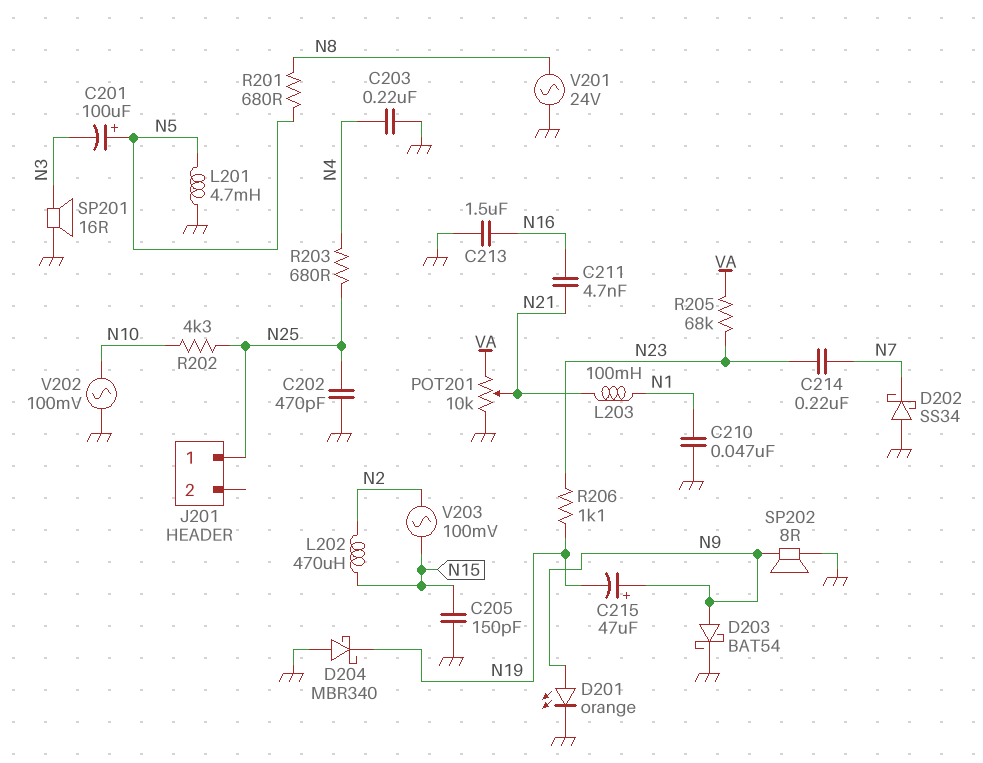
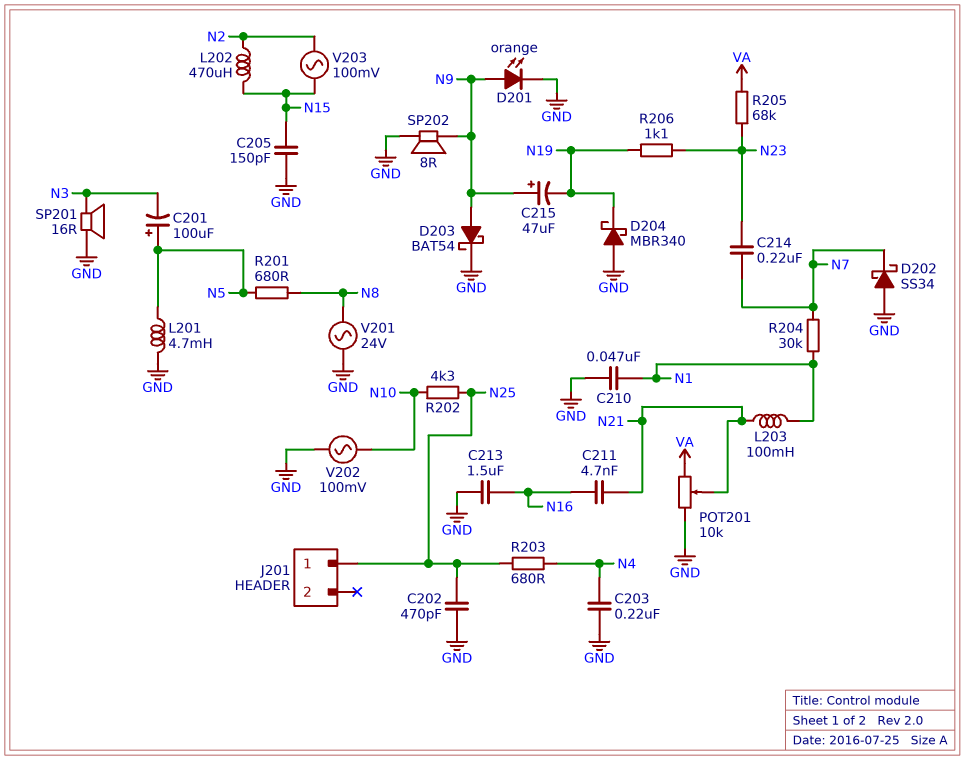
R204: none -> 30k (N1, N7)

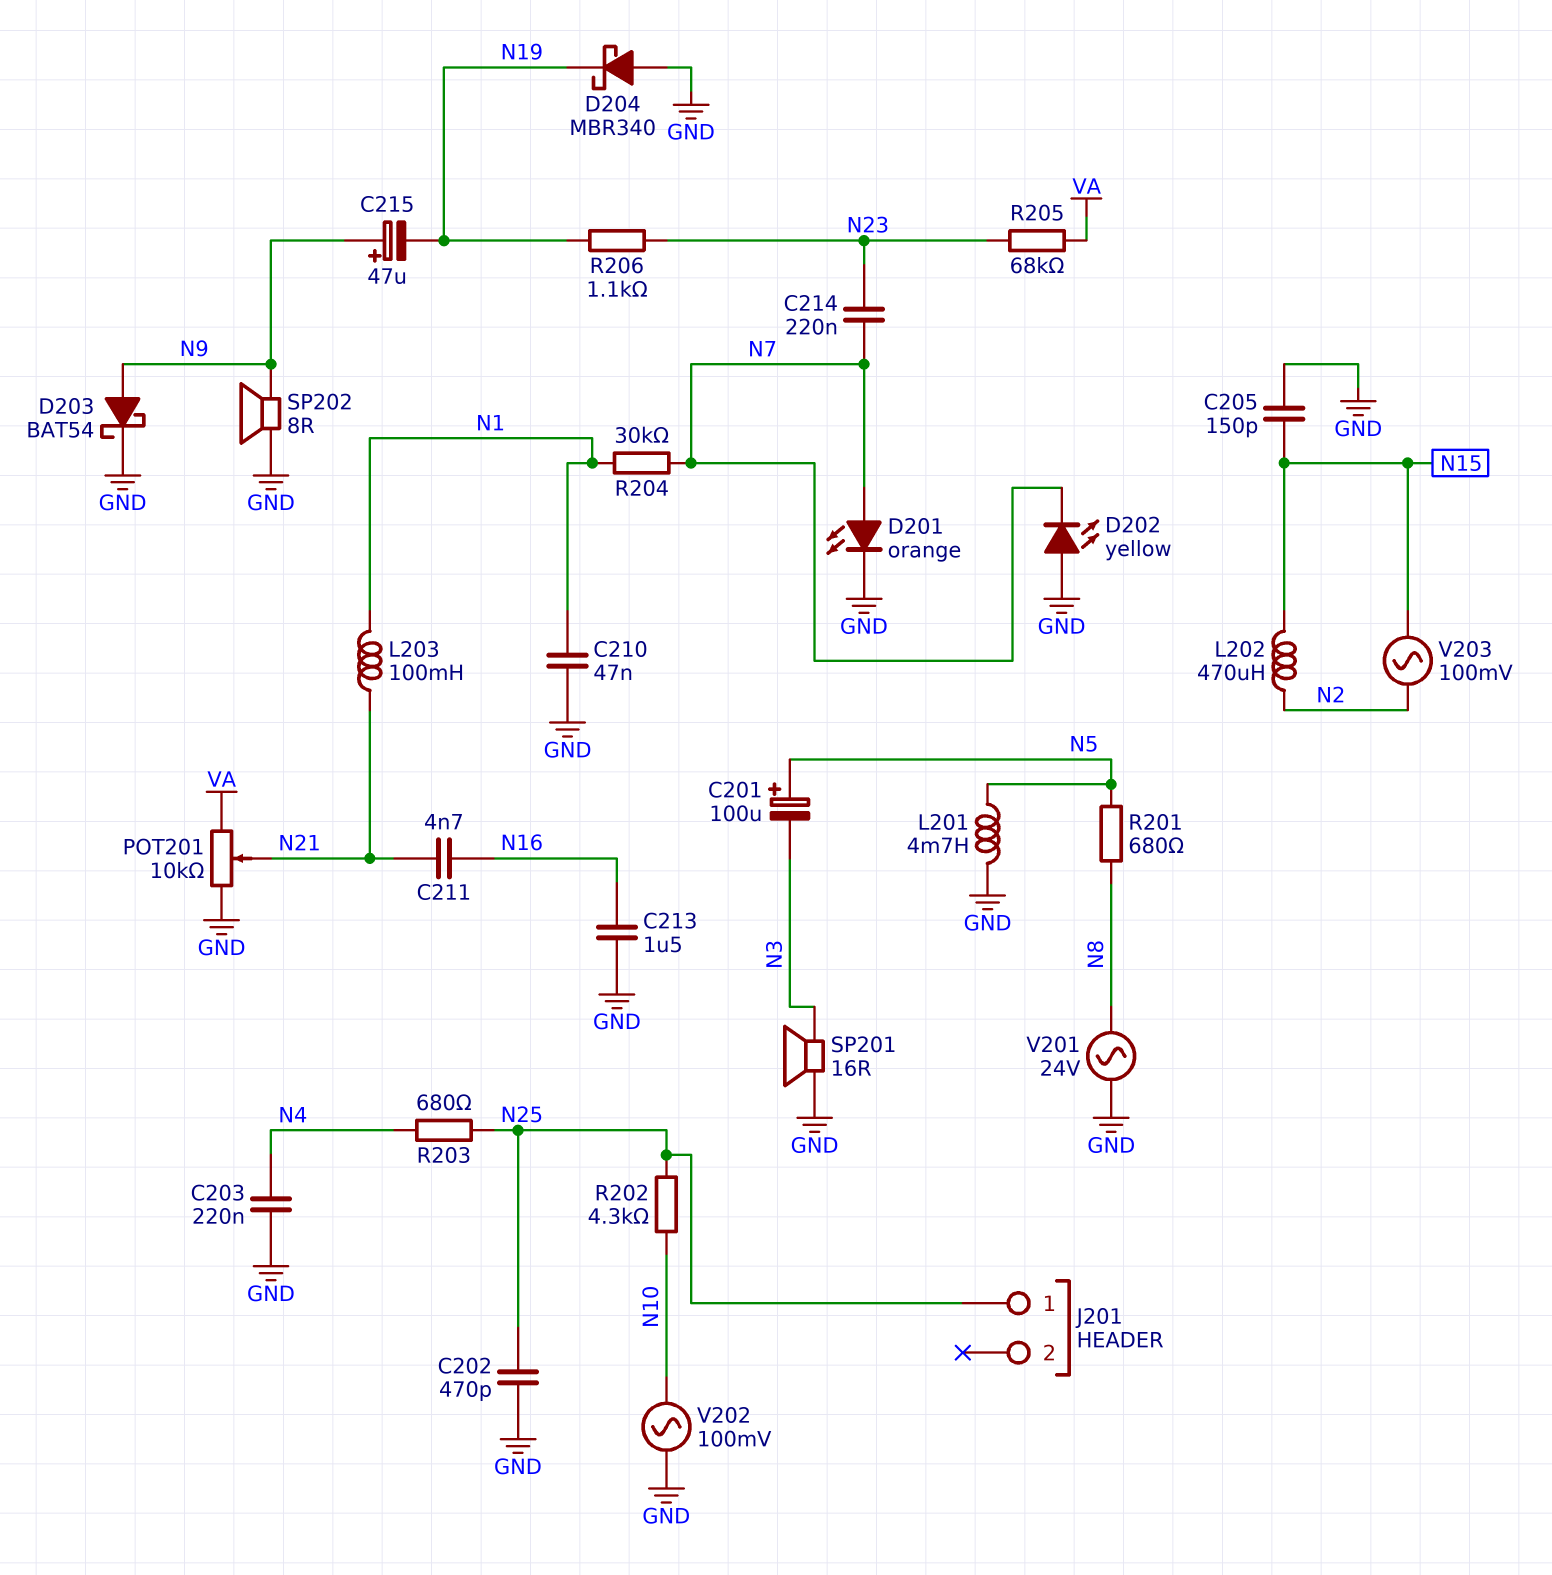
D201: LED orange (A N9, K GND) -> LED orange (A N7, K GND)
D202: schottky SS34 (A GND, K N7) -> LED yellow (A GND, K N7)

